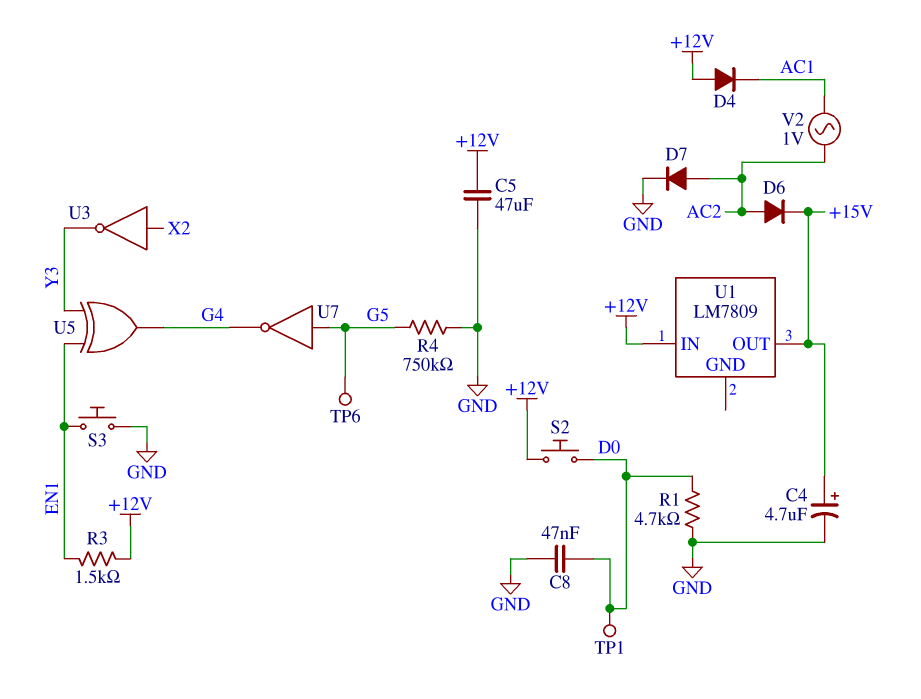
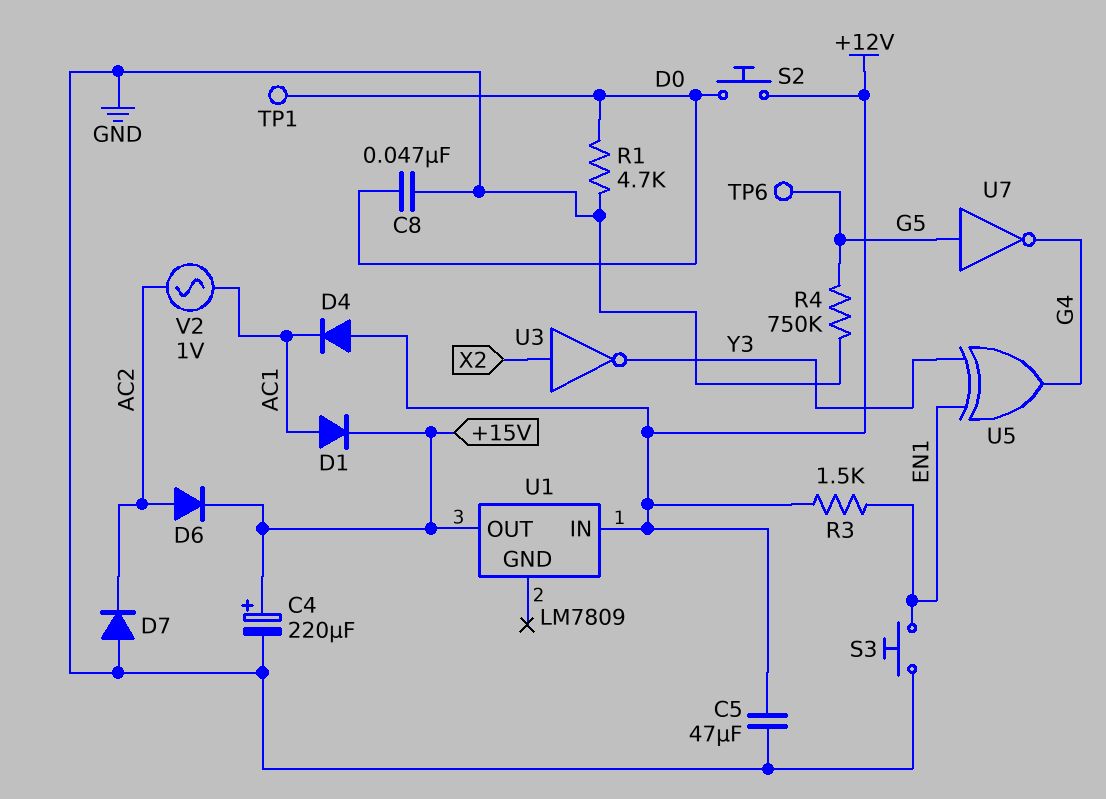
C4: 4.7uF (plus +15V, minus GND) -> 220uF (plus +15V, minus GND)
D1: none -> diode (A AC1, K +15V)
D7: diode (A AC2, K GND) -> diode (A GND, K AC2)

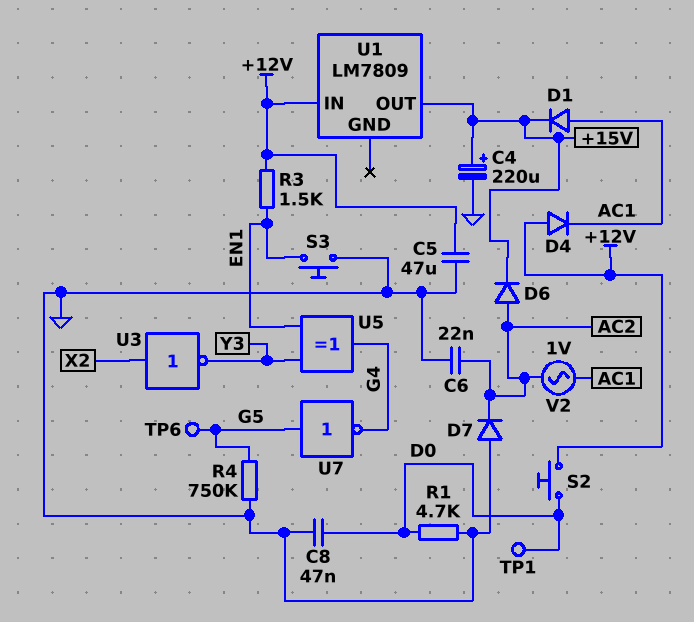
C6: none -> 22nF (AC2, GND)

